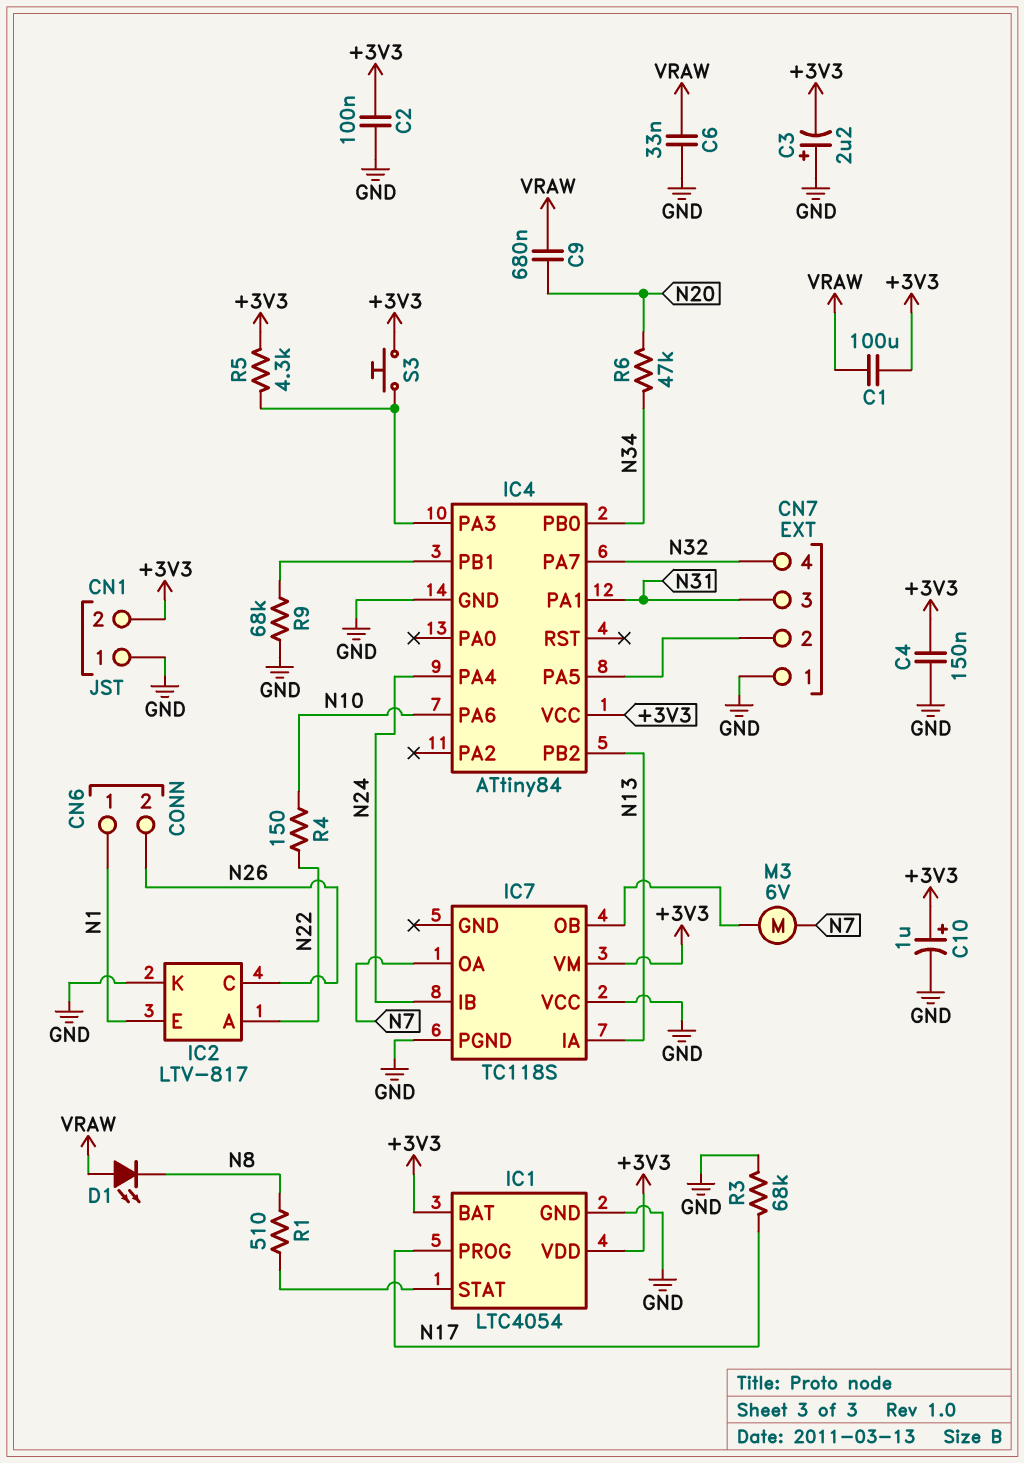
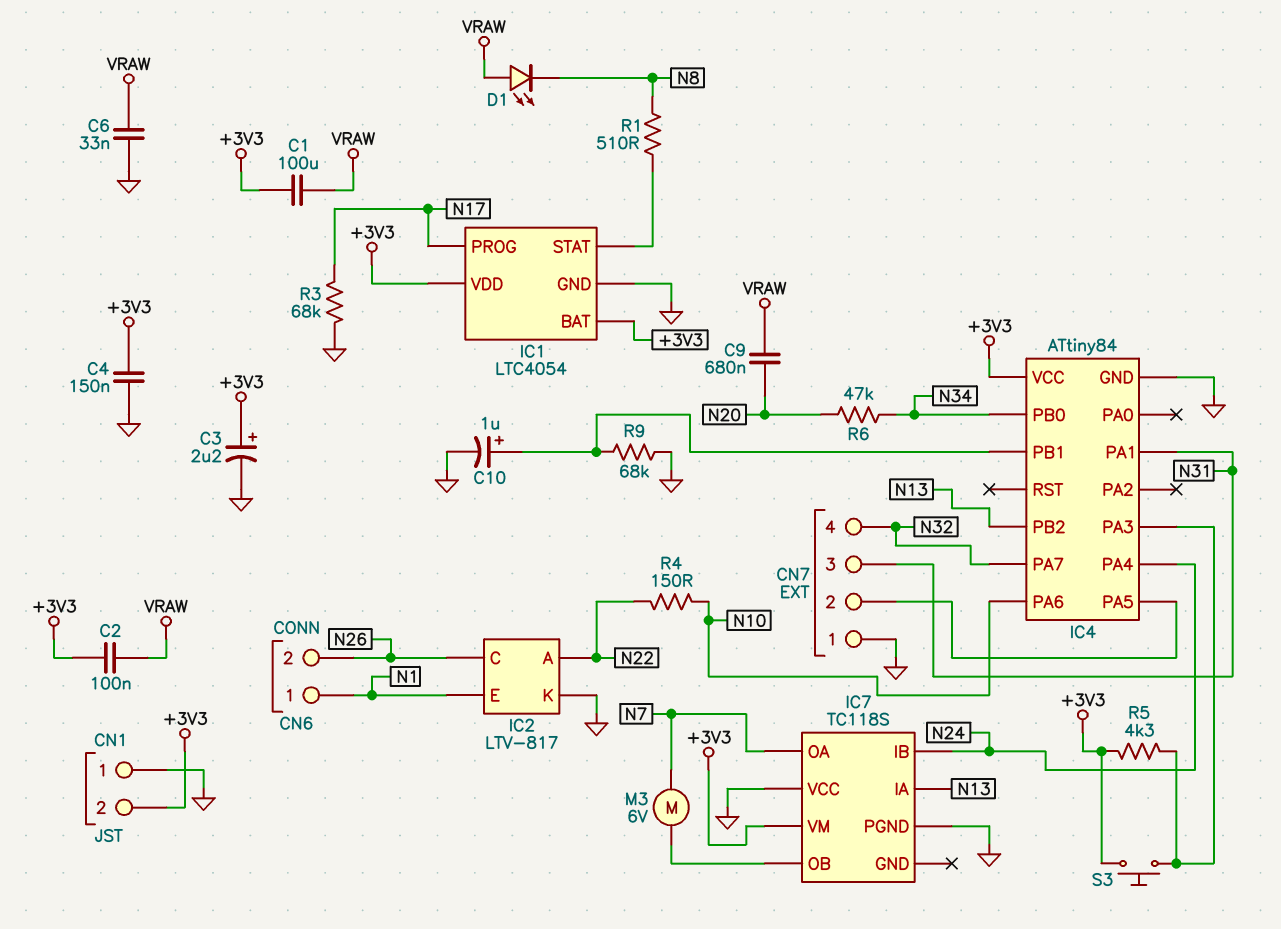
C2: 100nF (+3V3, GND) -> 100nF (+3V3, VRAW)
C3: 2.2uF (plus GND, minus +3V3) -> 2.2uF (plus +3V3, minus GND)
C10: 1uF (plus +3V3, minus GND) -> 1uF (plus IC4/PB1, minus GND)

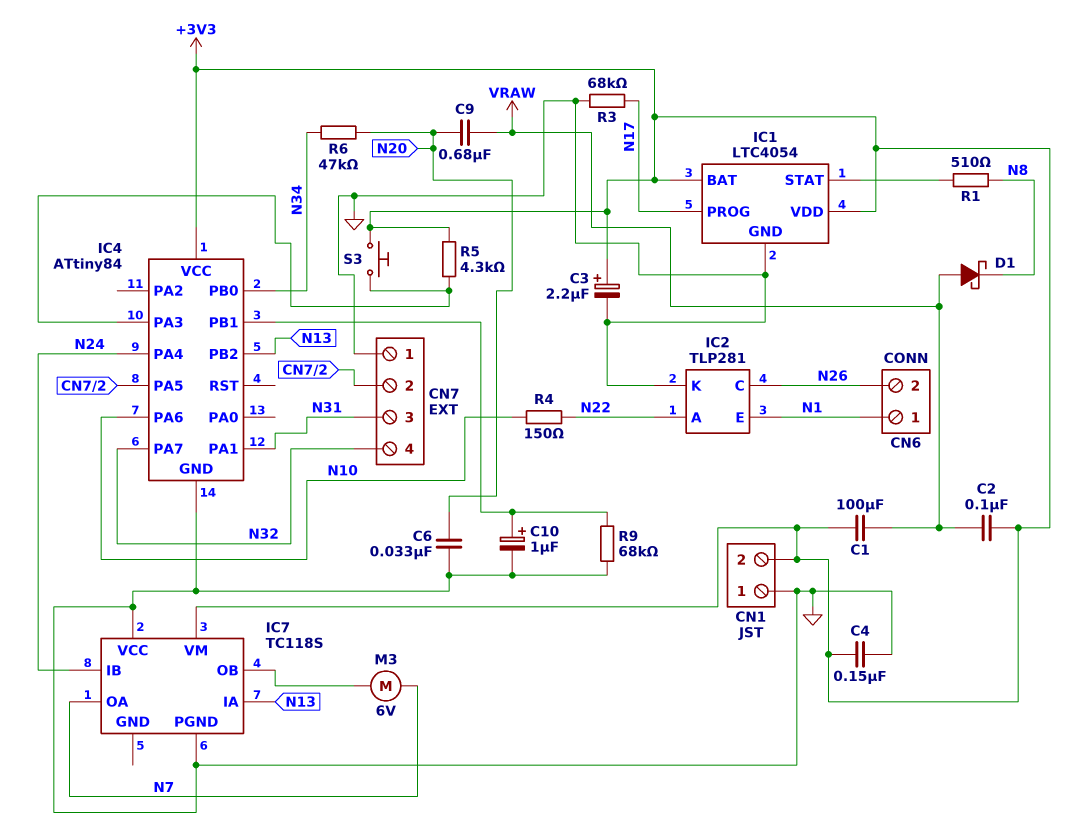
C6: 33nF (GND, VRAW) -> 33nF (GND, N20)
D1: LED (A VRAW, K N8) -> schottky (A VRAW, K N8)
IC2: LTV-817 -> TLP281

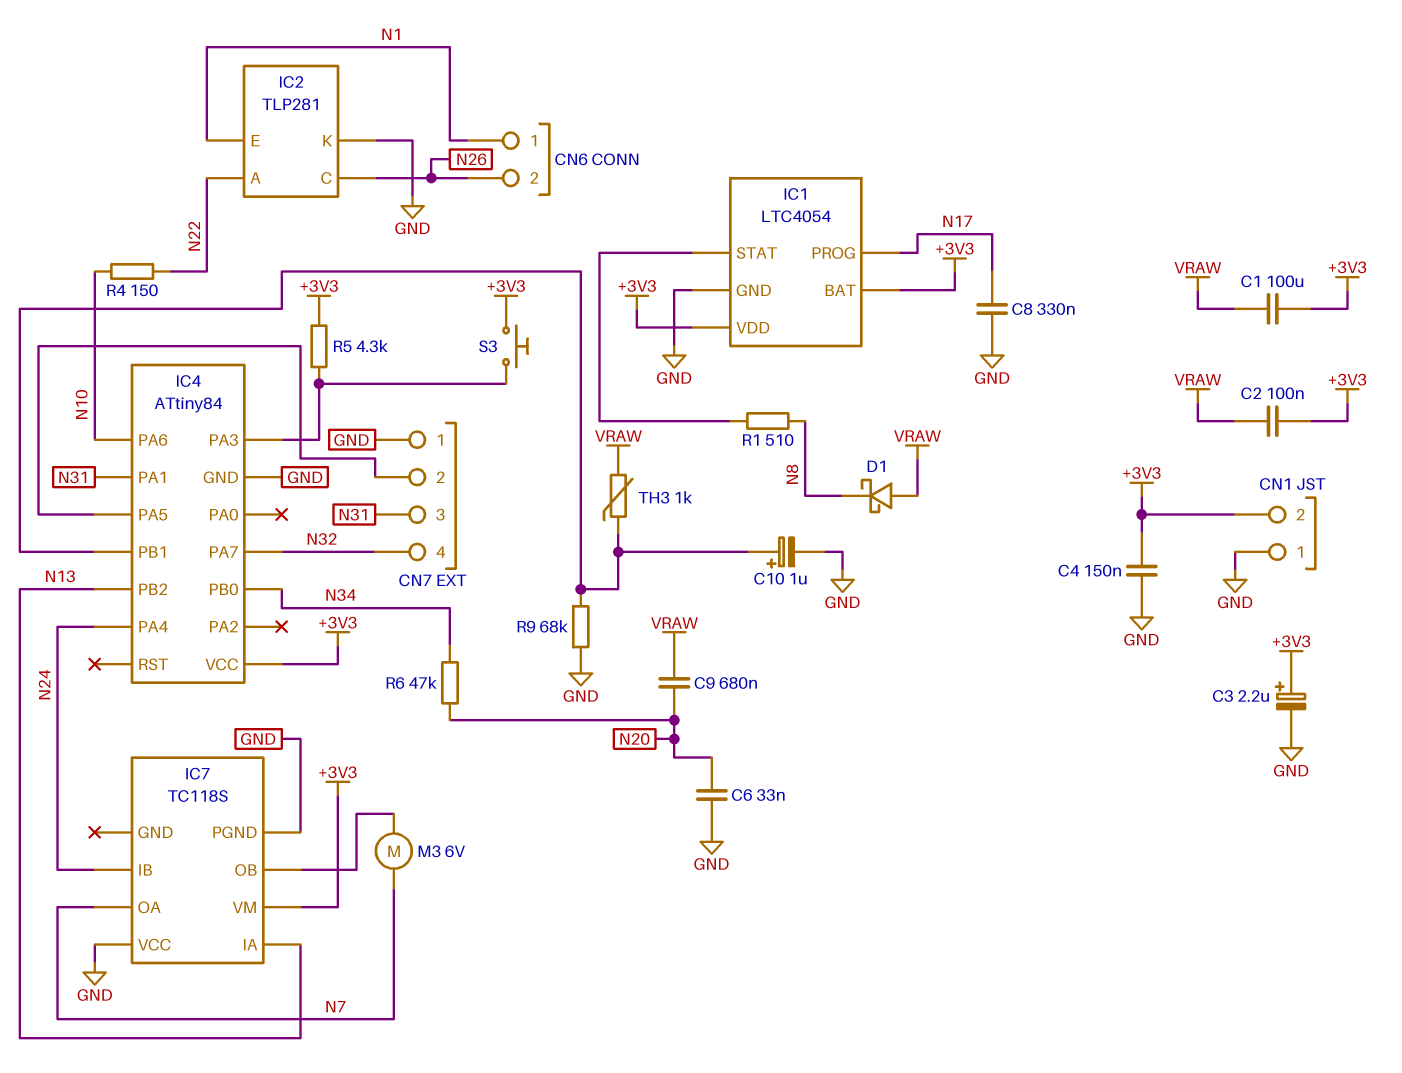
C8: none -> 330nF (GND, N17)
R3: 68k (GND, N17) -> none
TH3: none -> 1k (IC4/PB1, VRAW)

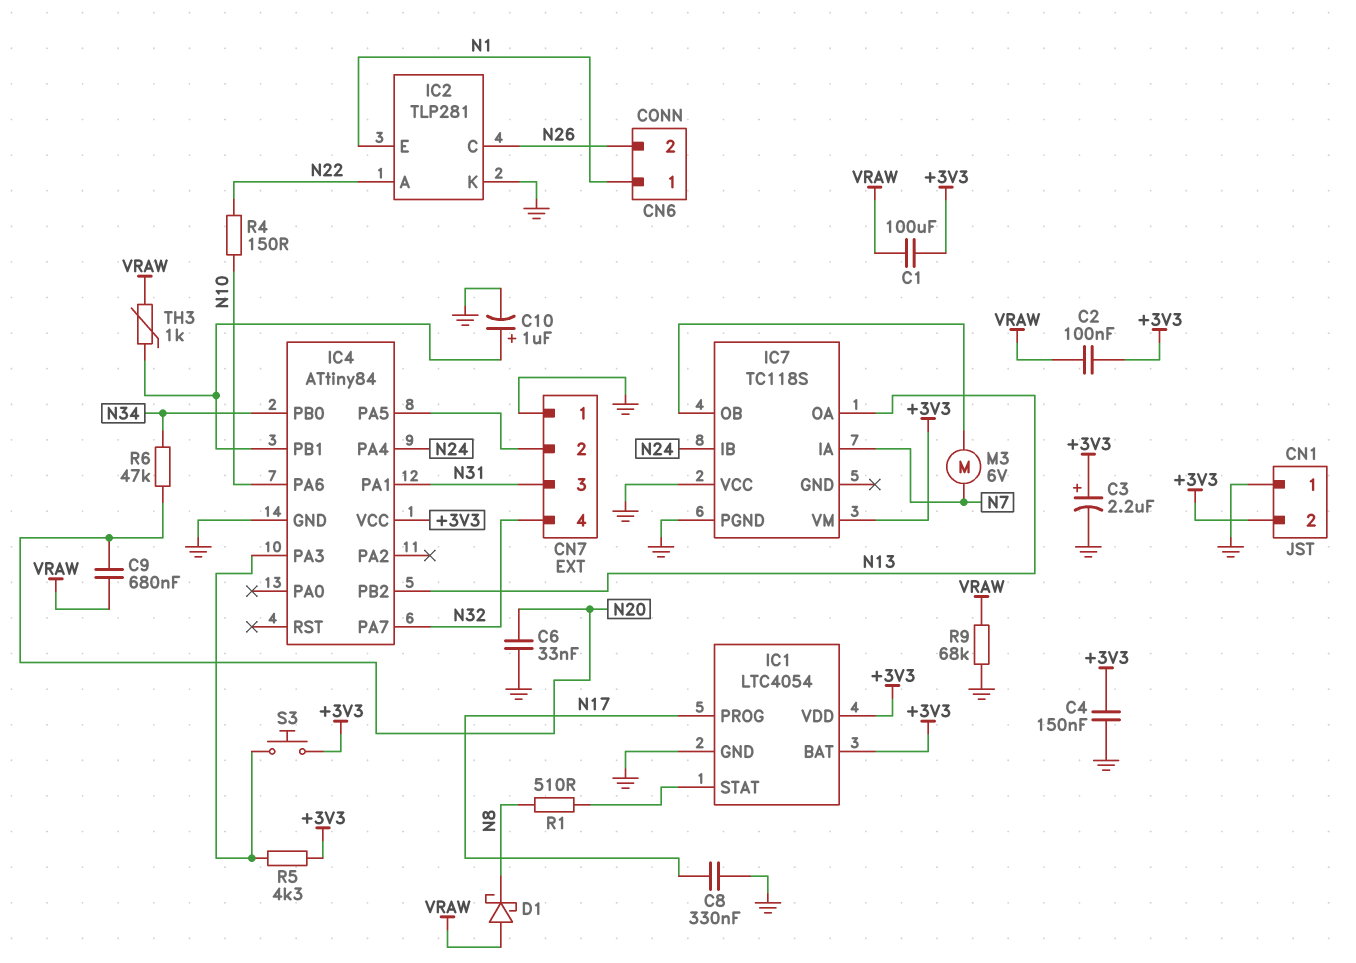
IC7 pin IA: N13 -> N7
IC7 pin OA: N7 -> N13
R9: 68k (GND, IC4/PB1) -> 68k (GND, VRAW)

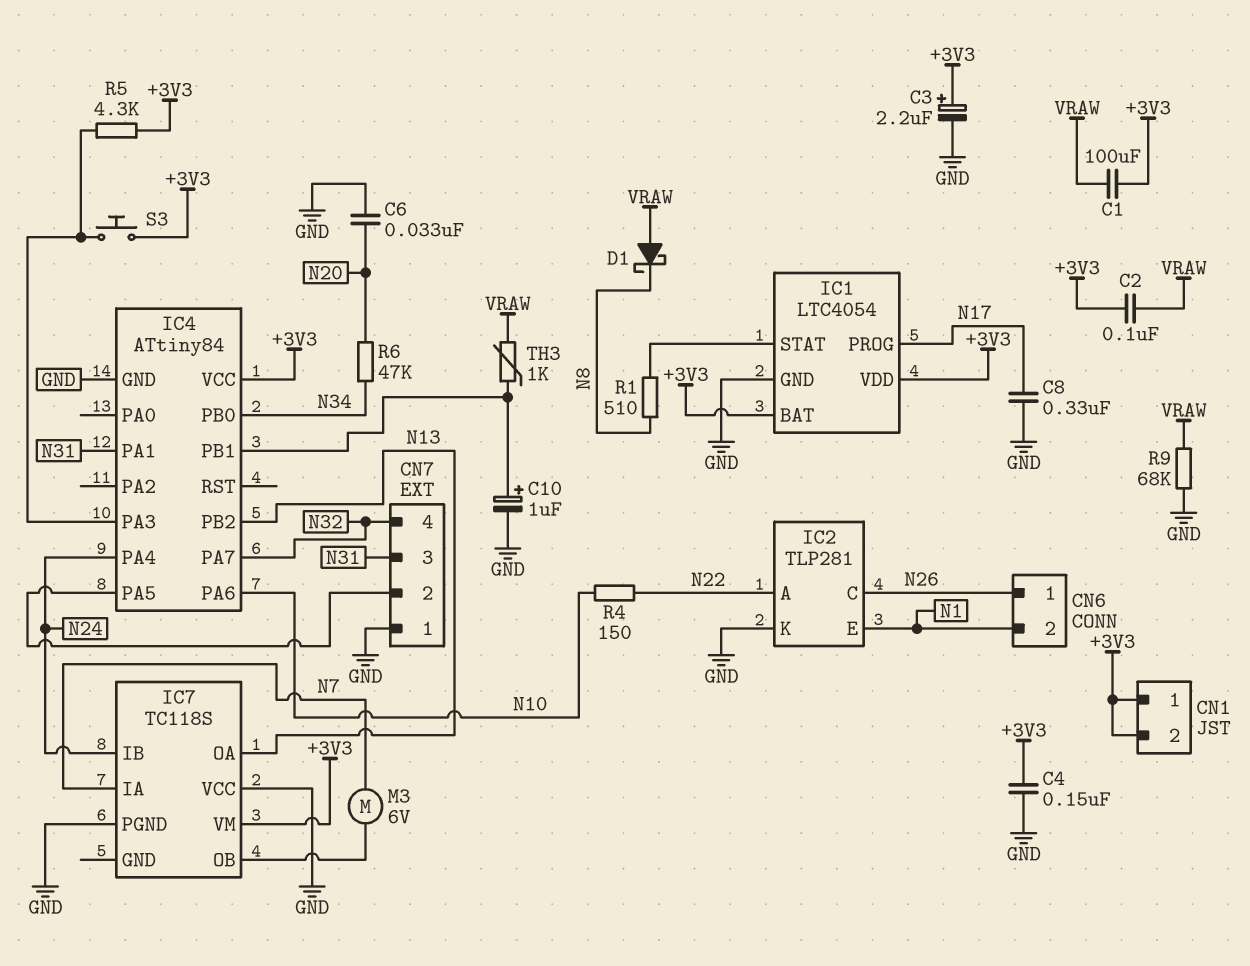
C9: 680nF (N20, VRAW) -> none
CN1 pin 1: GND -> +3V3
CN6 pin 1: N1 -> N26
CN6 pin 2: N26 -> N1

